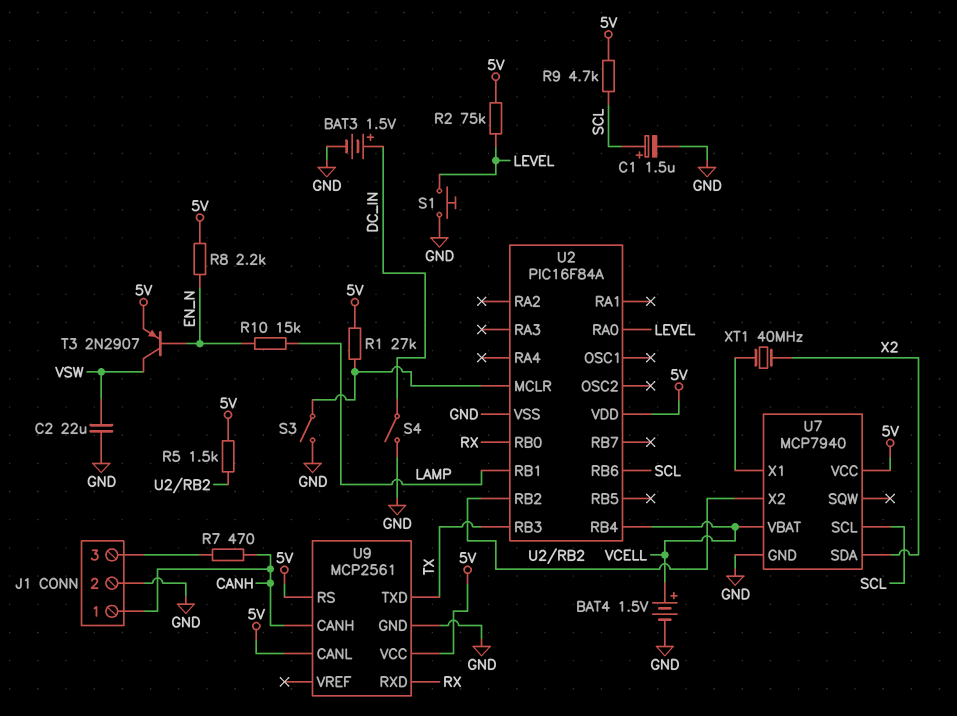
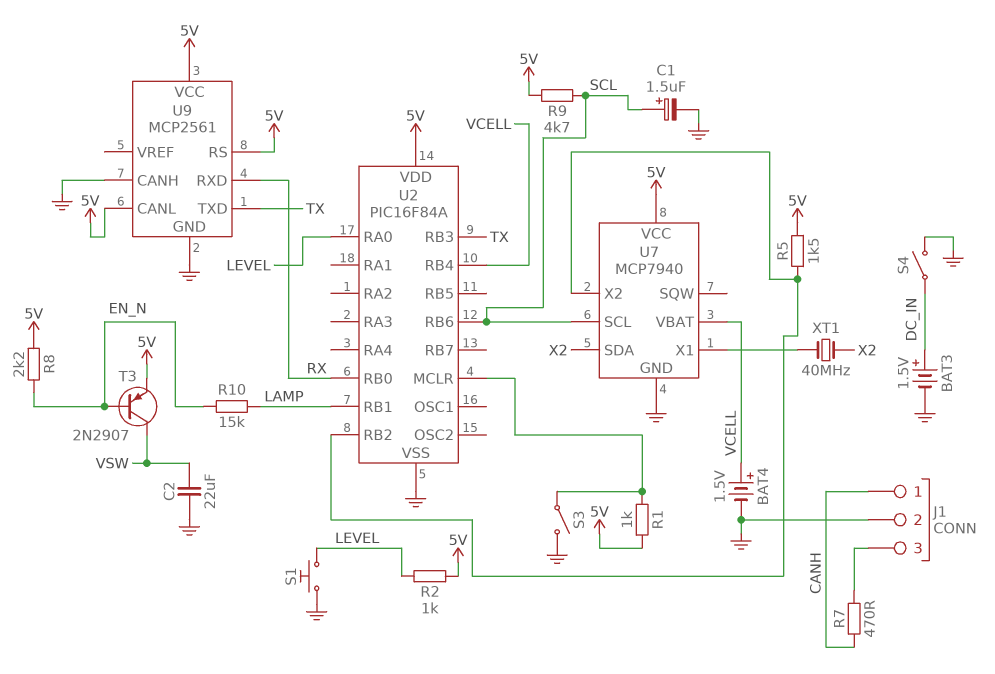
R1: 27k (5V, U2/MCLR) -> 1k (5V, U2/MCLR)
R2: 75k (5V, LEVEL) -> 1k (5V, LEVEL)
U9 pin CANH: CANH -> GND

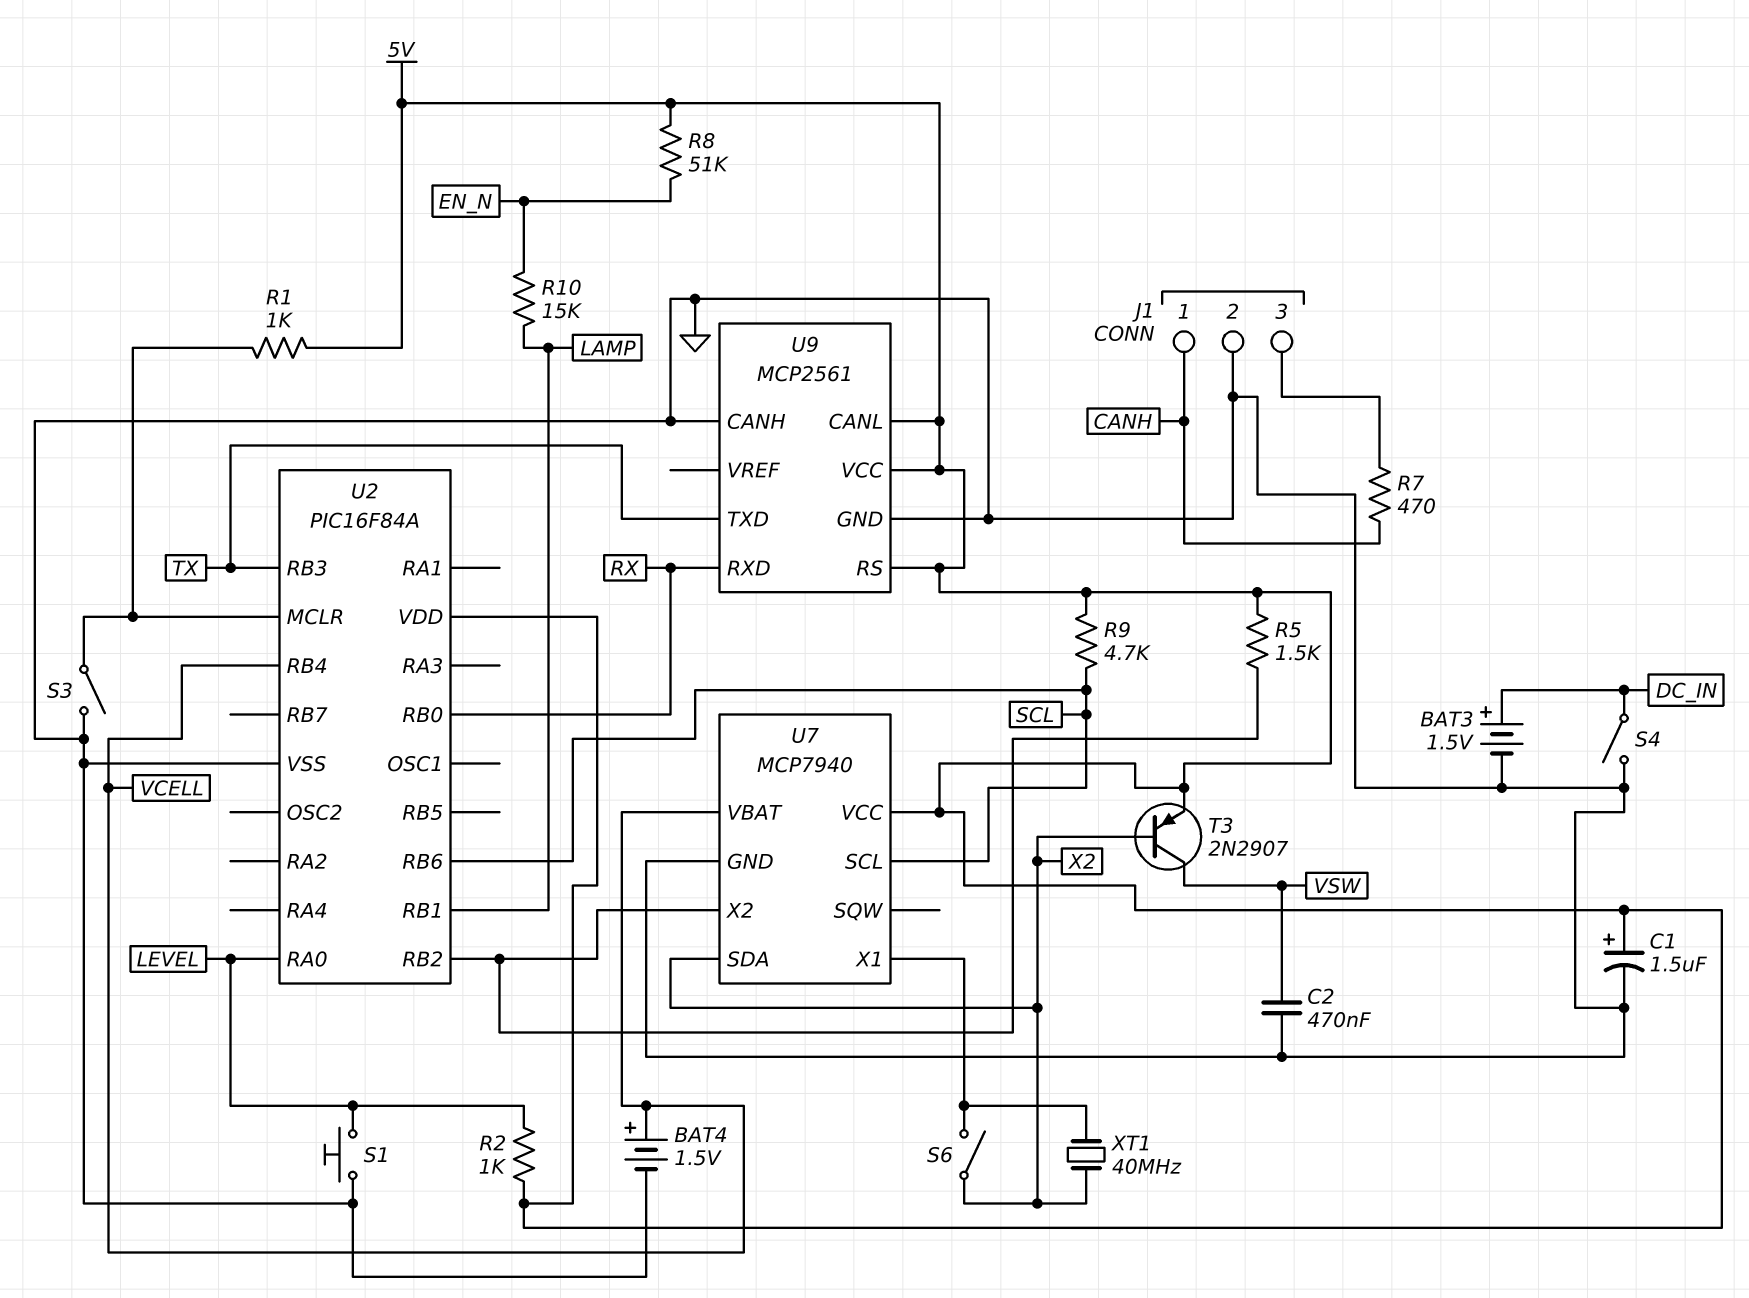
C1: 1.5uF (plus SCL, minus GND) -> 1.5uF (plus 5V, minus GND)
C2: 22uF (GND, VSW) -> 470nF (GND, VSW)
R8: 2.2k (5V, EN_N) -> 51k (5V, EN_N)
S6: none -> switch (U7/X1, X2)
T3: PNP 2N2907 (B EN_N, C VSW, E 5V) -> PNP 2N2907 (B X2, C VSW, E 5V)

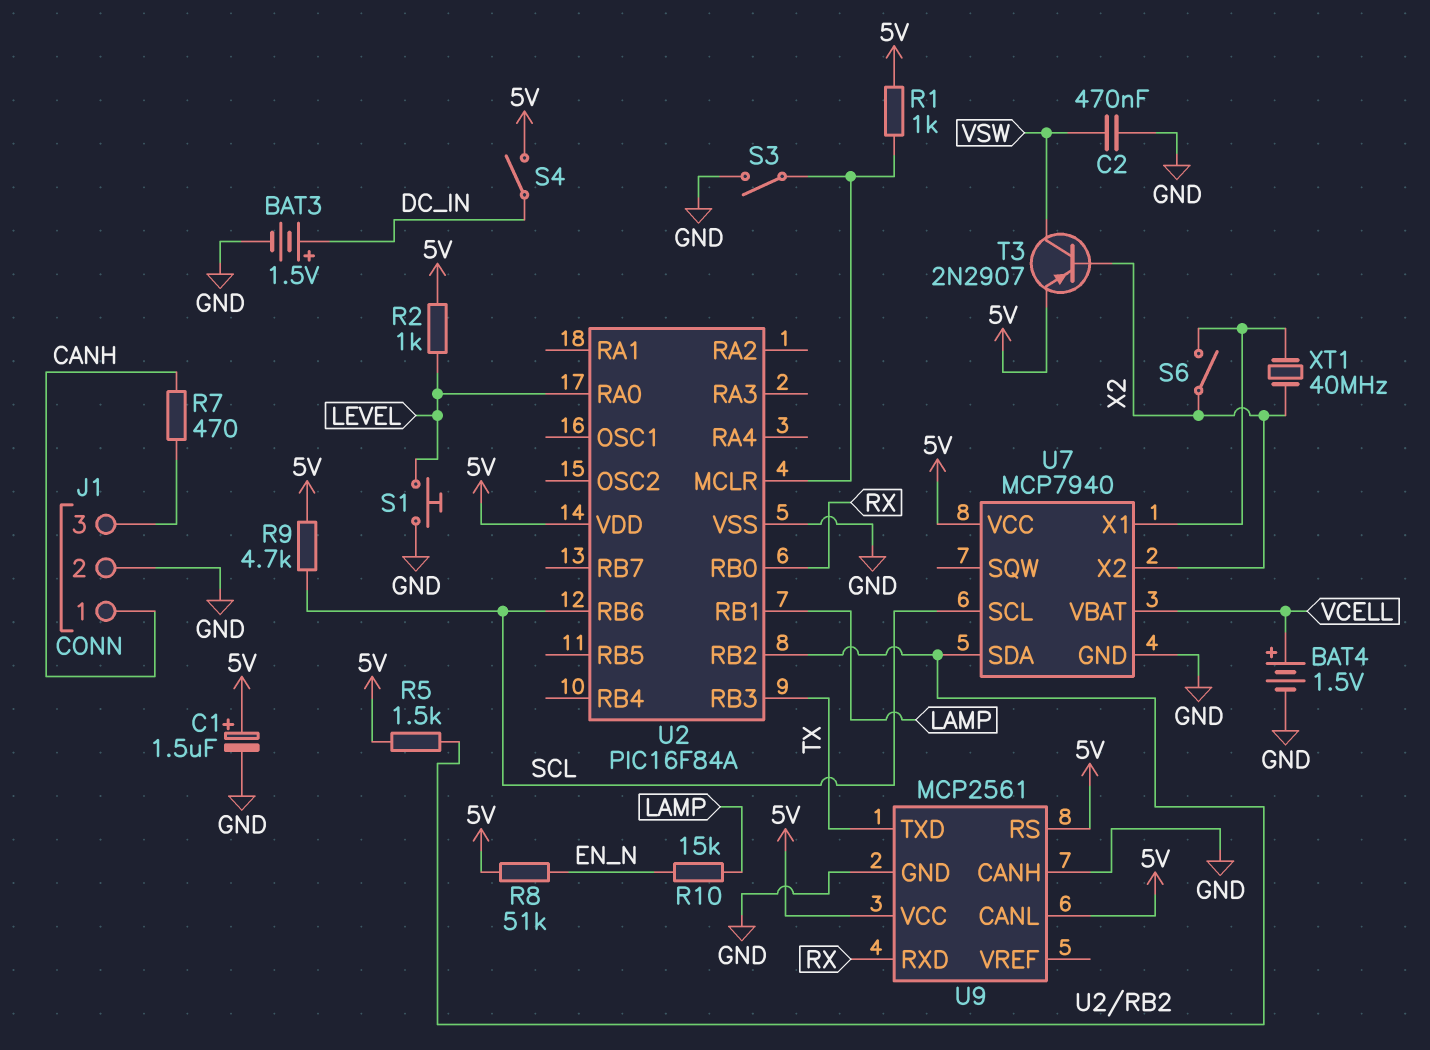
S4: switch (DC_IN, GND) -> switch (5V, DC_IN)
U2 pin RB4: VCELL -> none
U7 pin SDA: X2 -> U2/RB2
U7 pin X2: U2/RB2 -> X2

